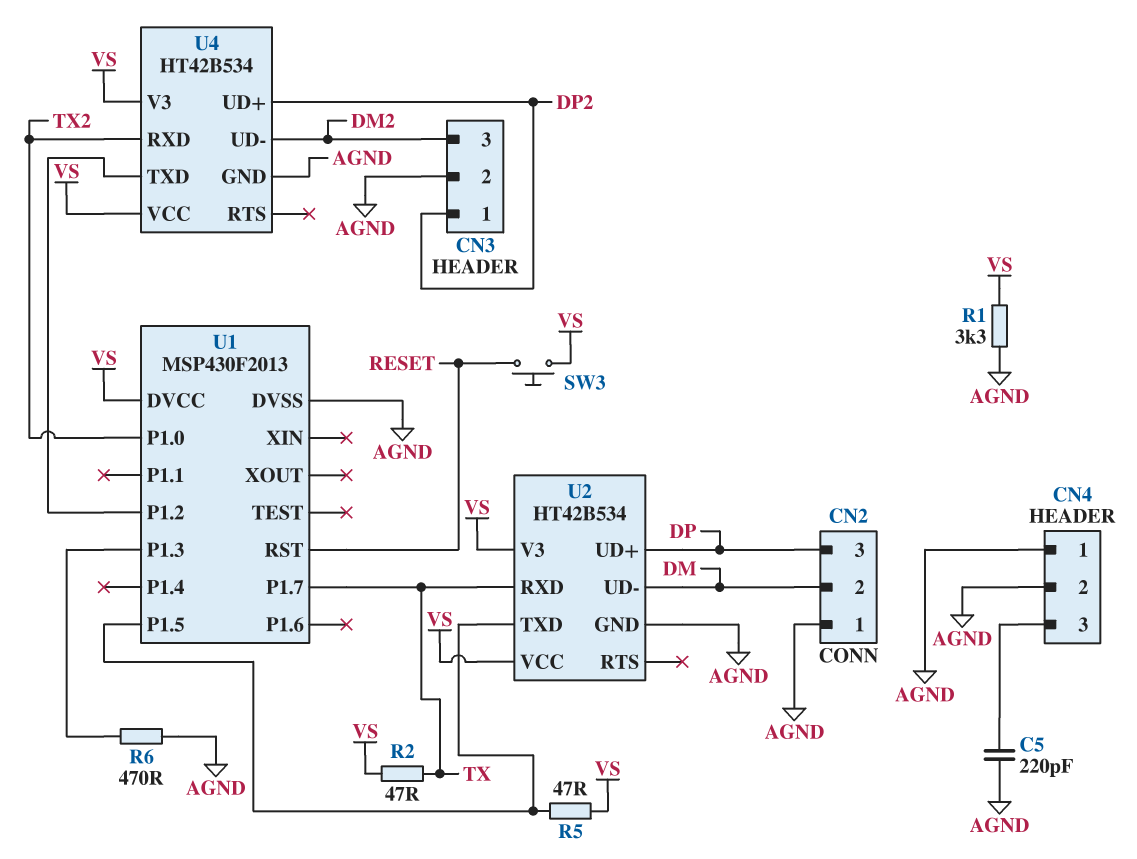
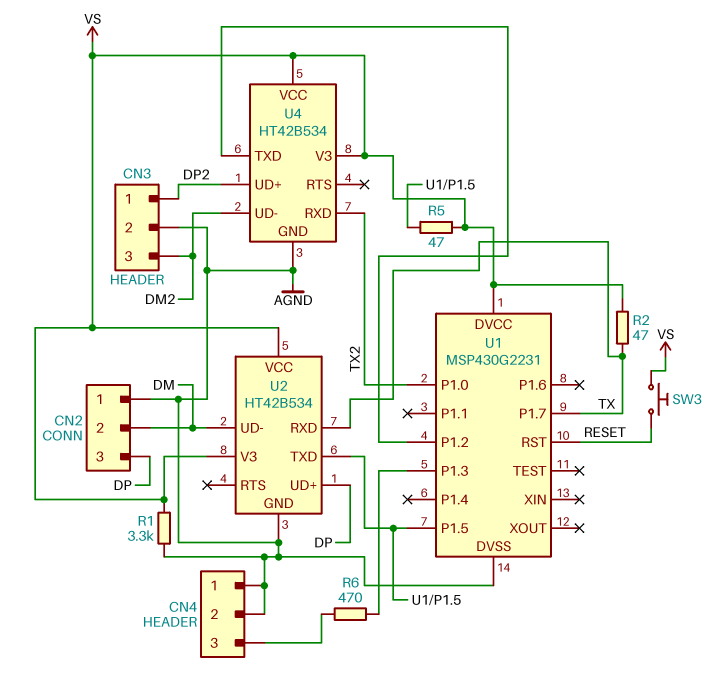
C5: 220pF (AGND, CN4/3) -> none
R6: 470 (AGND, U1/P1.3) -> 470 (CN4/3, U1/P1.3)
U1: MSP430F2013 -> MSP430G2231

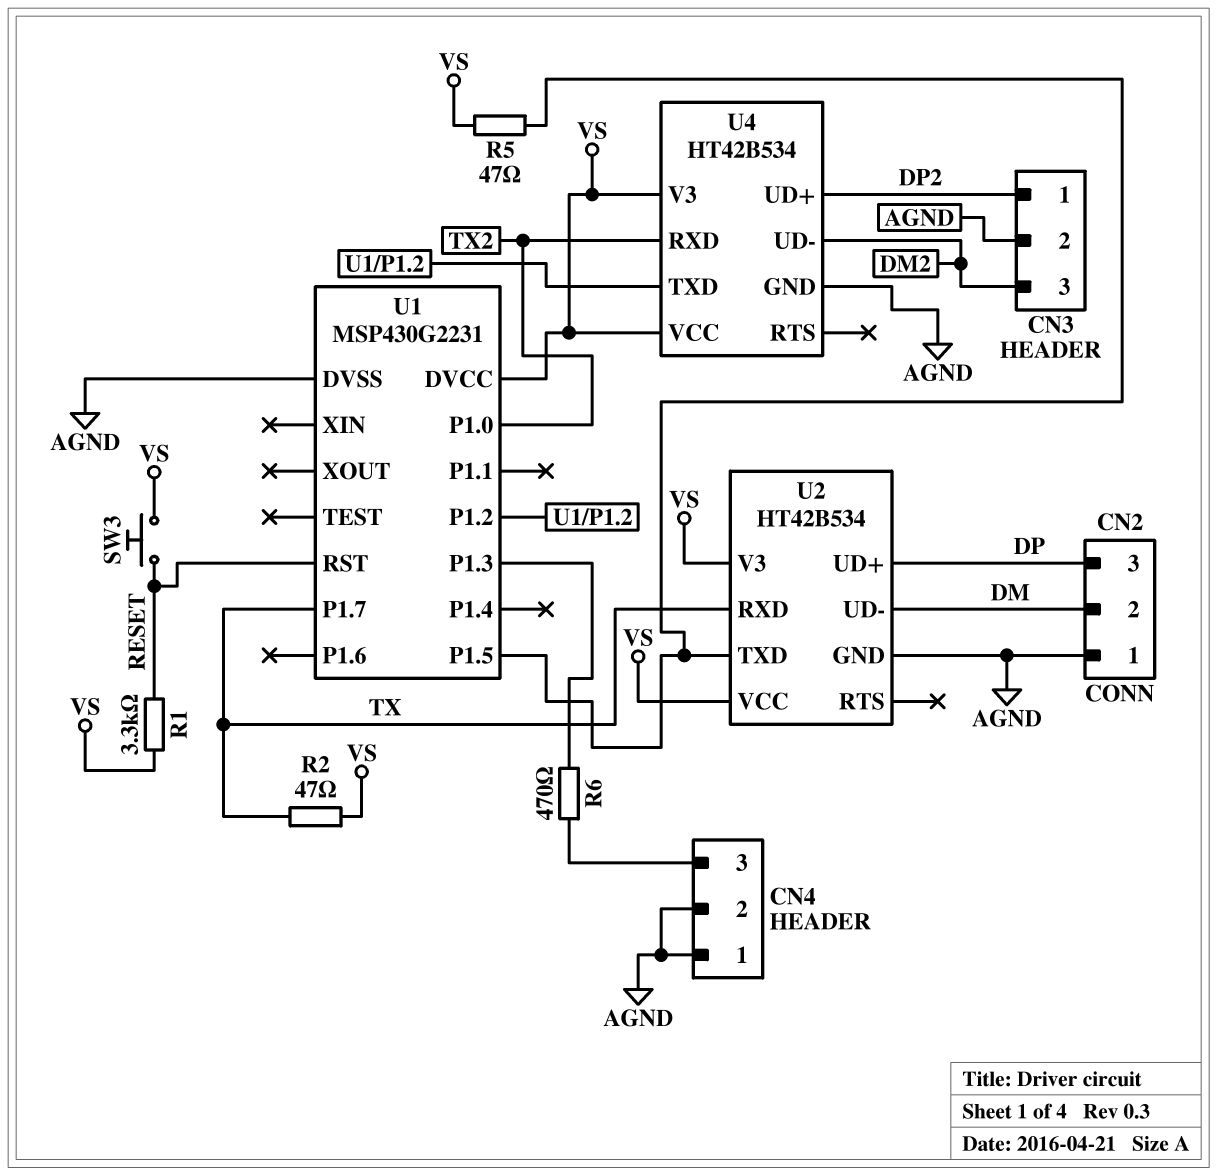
R1: 3.3k (AGND, VS) -> 3.3k (RESET, VS)

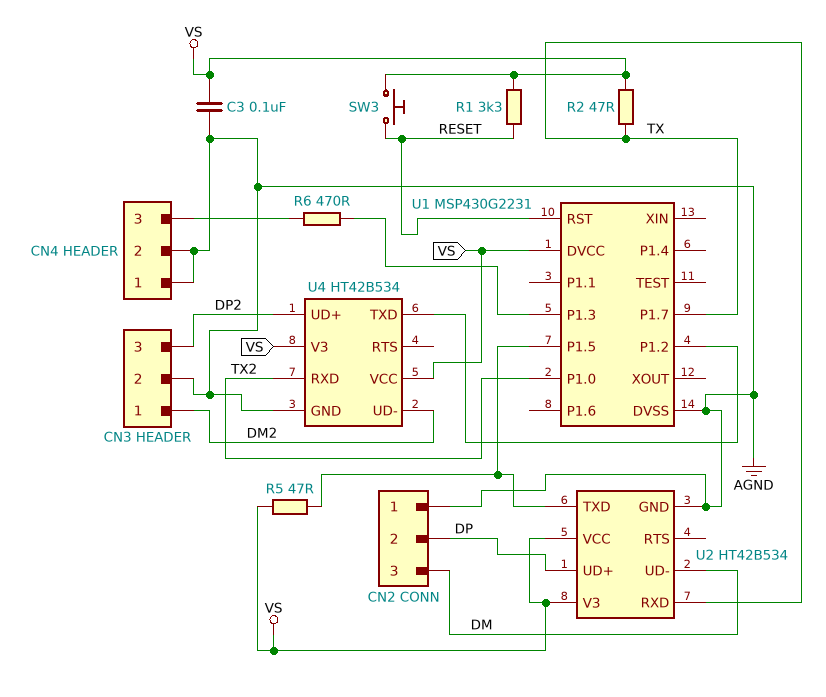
C3: none -> 100nF (AGND, VS)
CN2 pin 2: DM -> DP
CN2 pin 3: DP -> DM
CN3 pin 1: DP2 -> DM2
CN3 pin 3: DM2 -> DP2

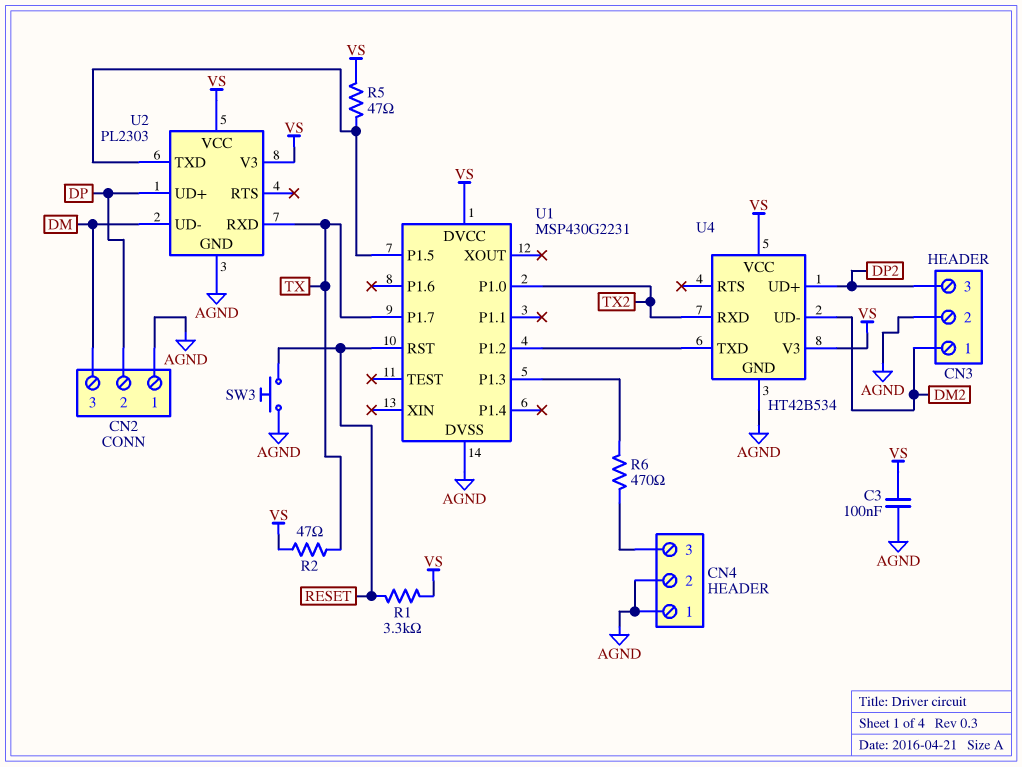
SW3: button (RESET, VS) -> button (AGND, RESET)
U2: HT42B534 -> PL2303

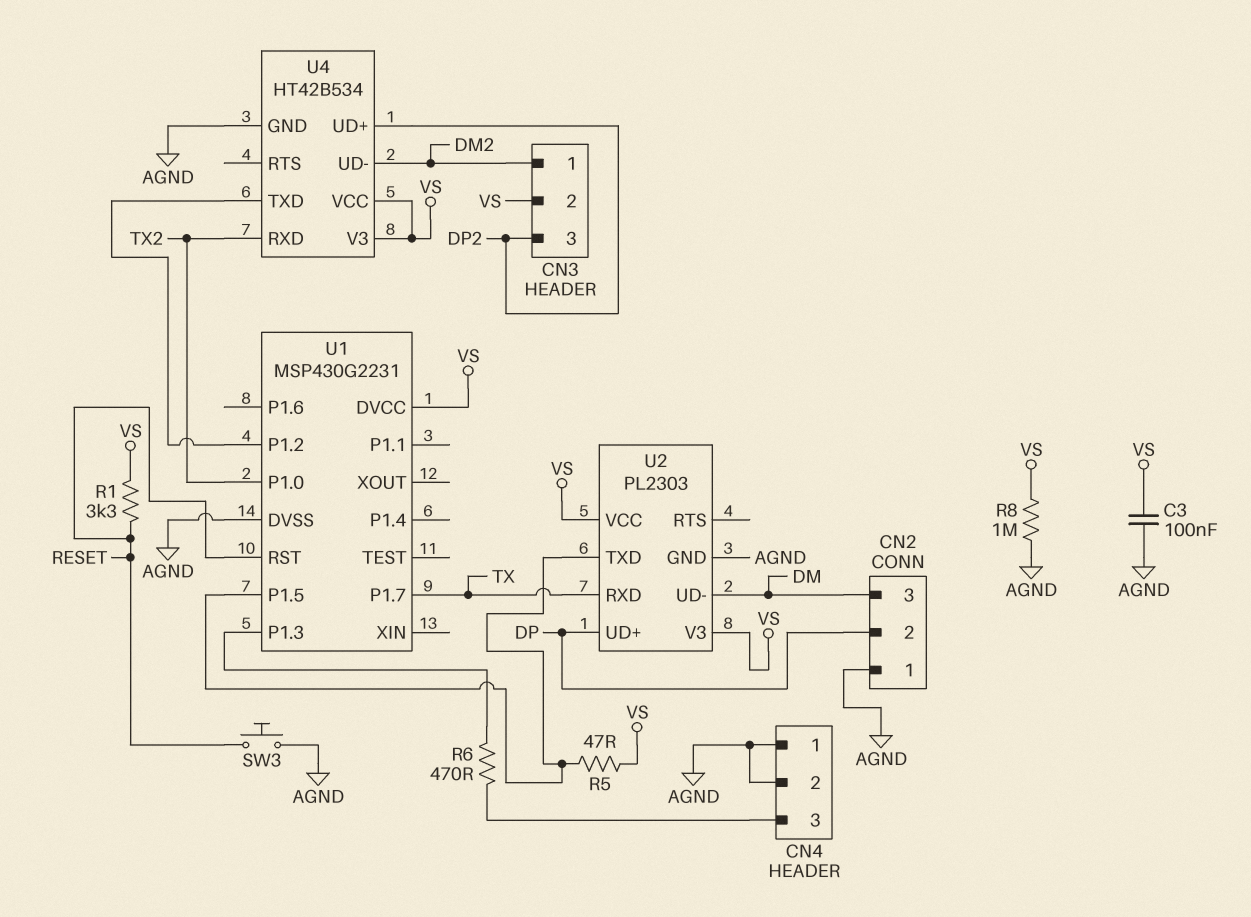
CN3 pin 2: AGND -> VS
R2: 47 (TX, VS) -> none
R8: none -> 1M (AGND, VS)

